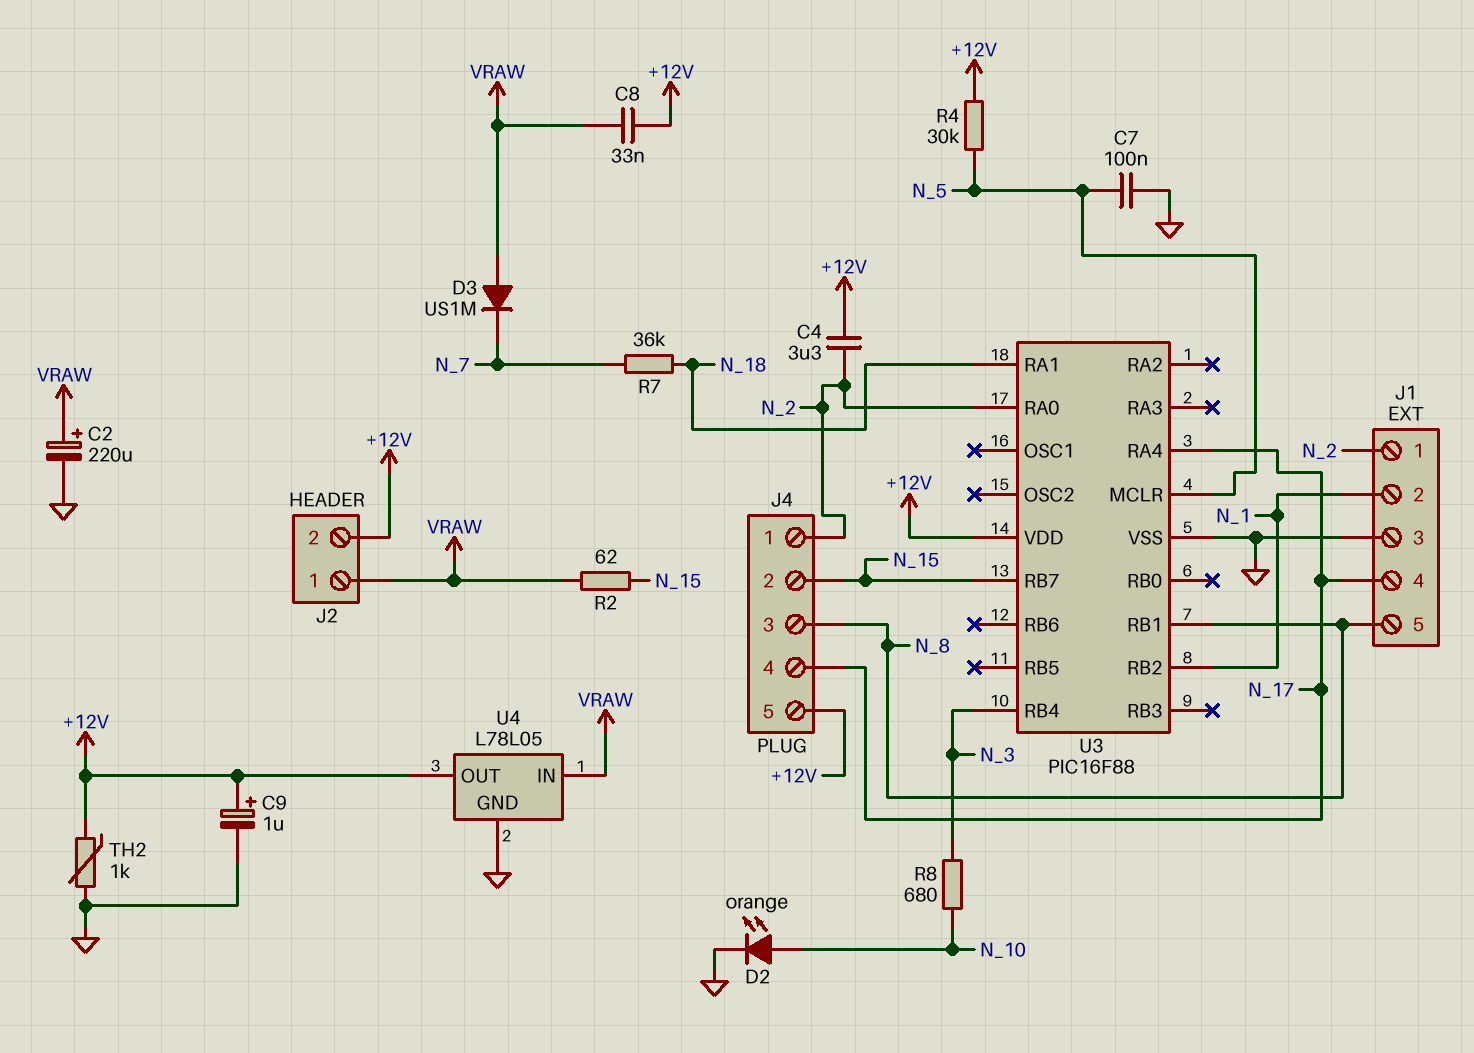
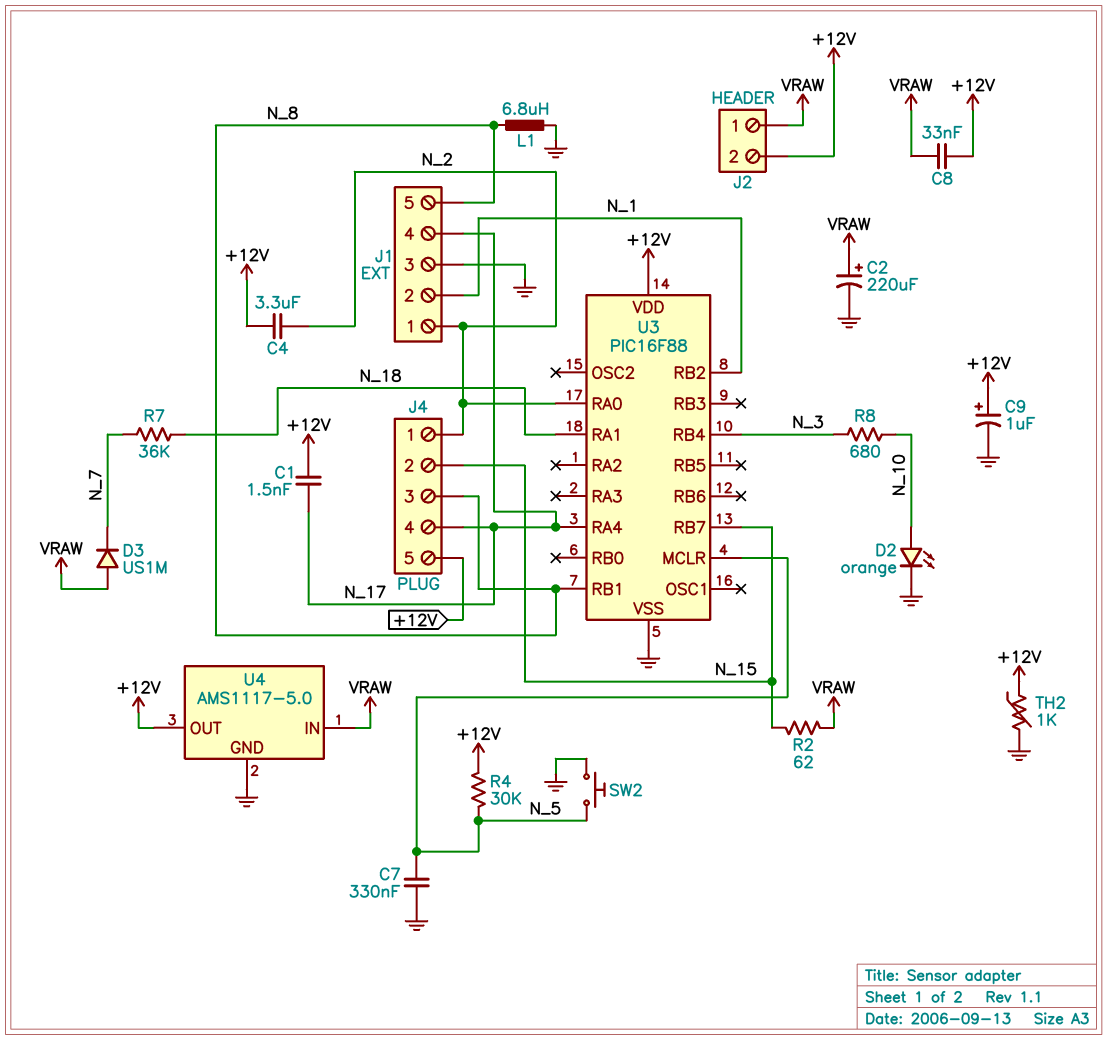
C1: none -> 1.5nF (+12V, N_17)
C7: 100nF (GND, N_5) -> 330nF (GND, N_5)
L1: none -> 6.8uH (GND, N_8)
SW2: none -> button (GND, N_5)
U4: L78L05 -> AMS1117-5.0

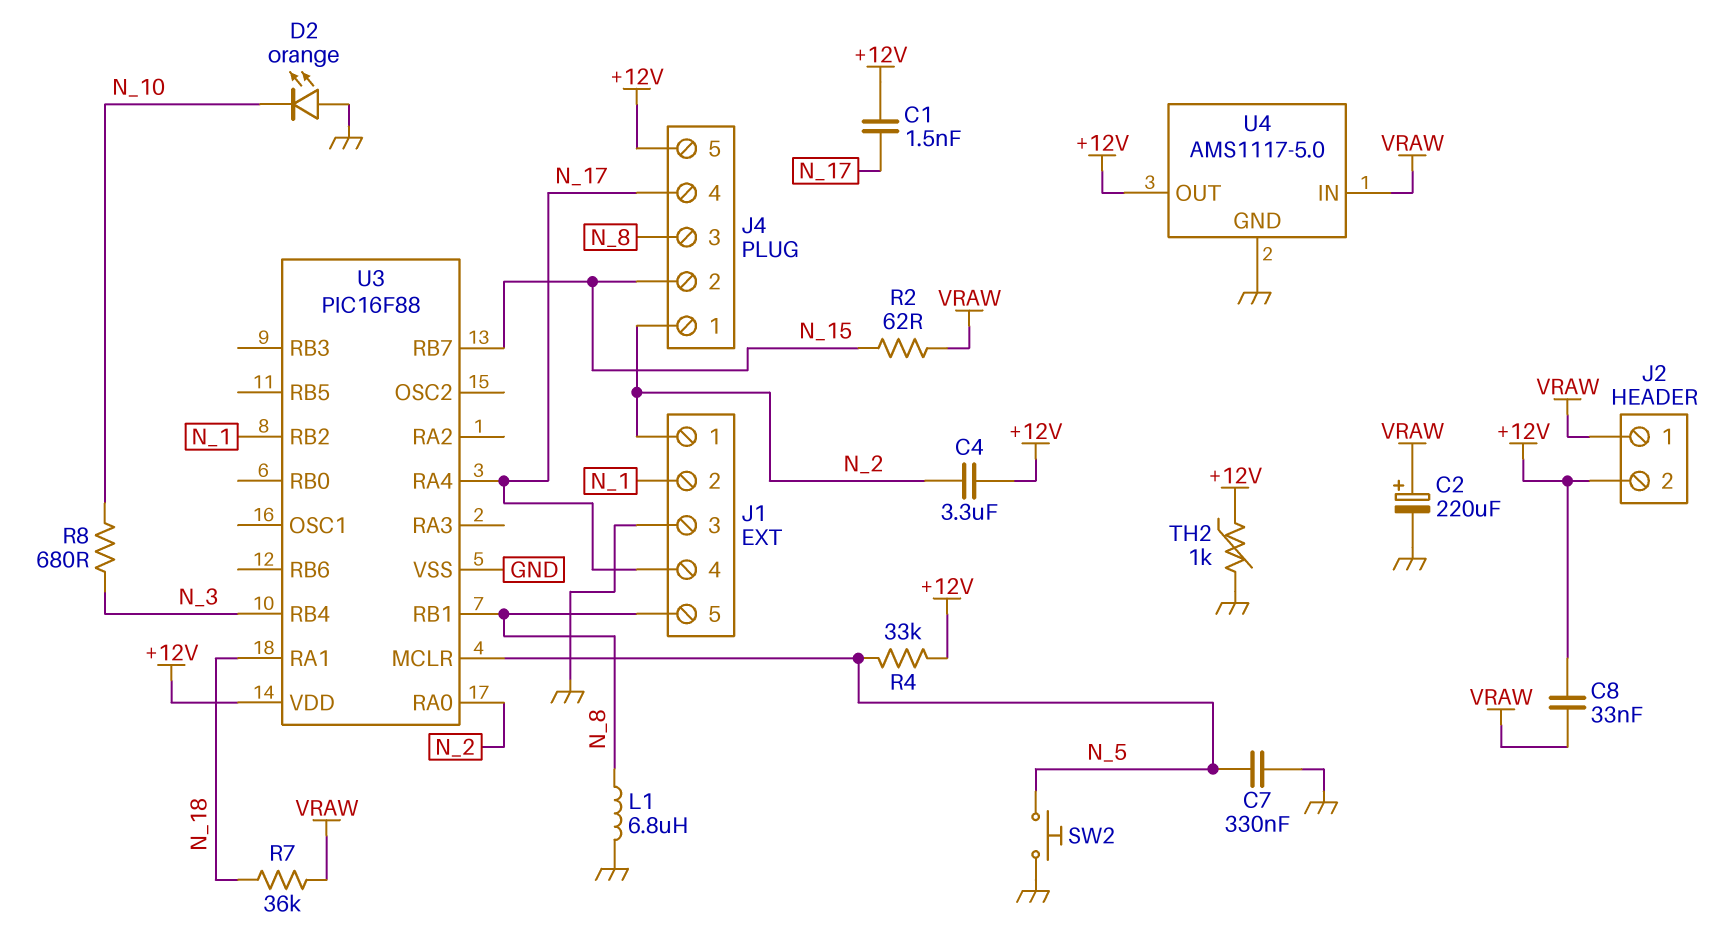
C9: 1uF (plus +12V, minus GND) -> none
D2: LED orange (A N_10, K GND) -> LED orange (A GND, K N_10)
D3: diode US1M (A VRAW, K N_7) -> none
R4: 30k (+12V, N_5) -> 33k (+12V, N_5)
R7: 36k (N_7, N_18) -> 36k (N_18, VRAW)

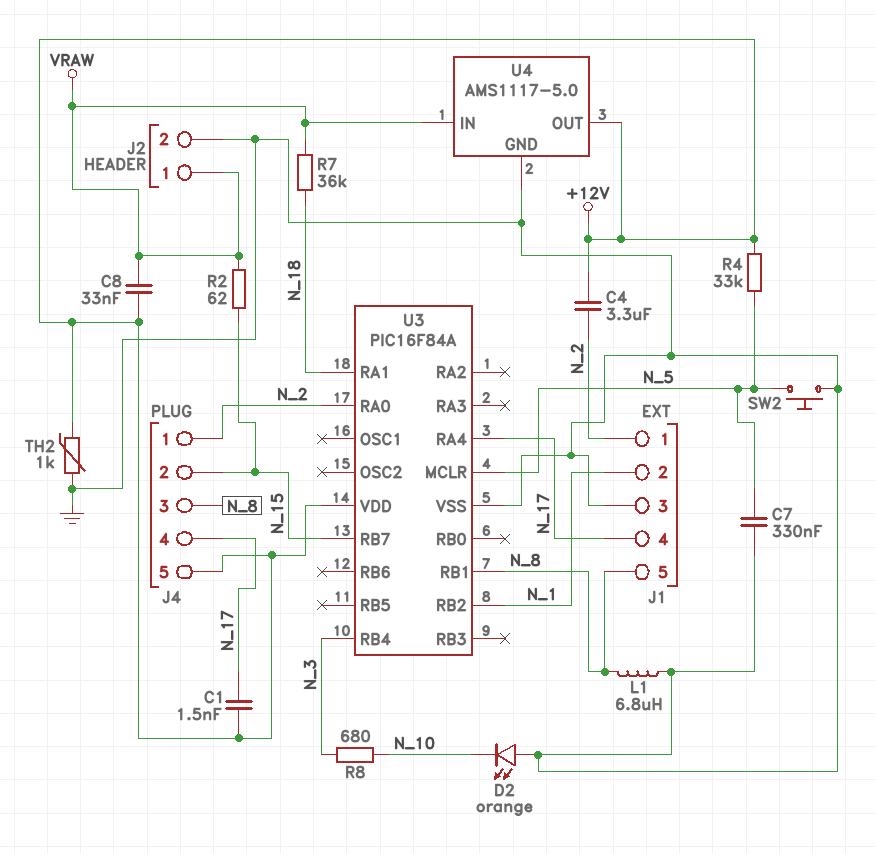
C2: 220uF (plus VRAW, minus GND) -> none
J2 pin 2: +12V -> GND
U3: PIC16F88 -> PIC16F84A

